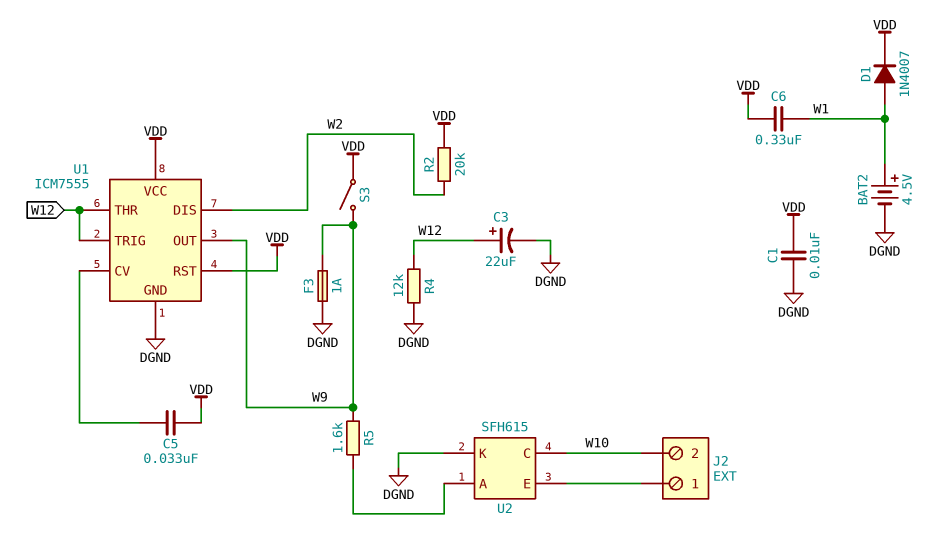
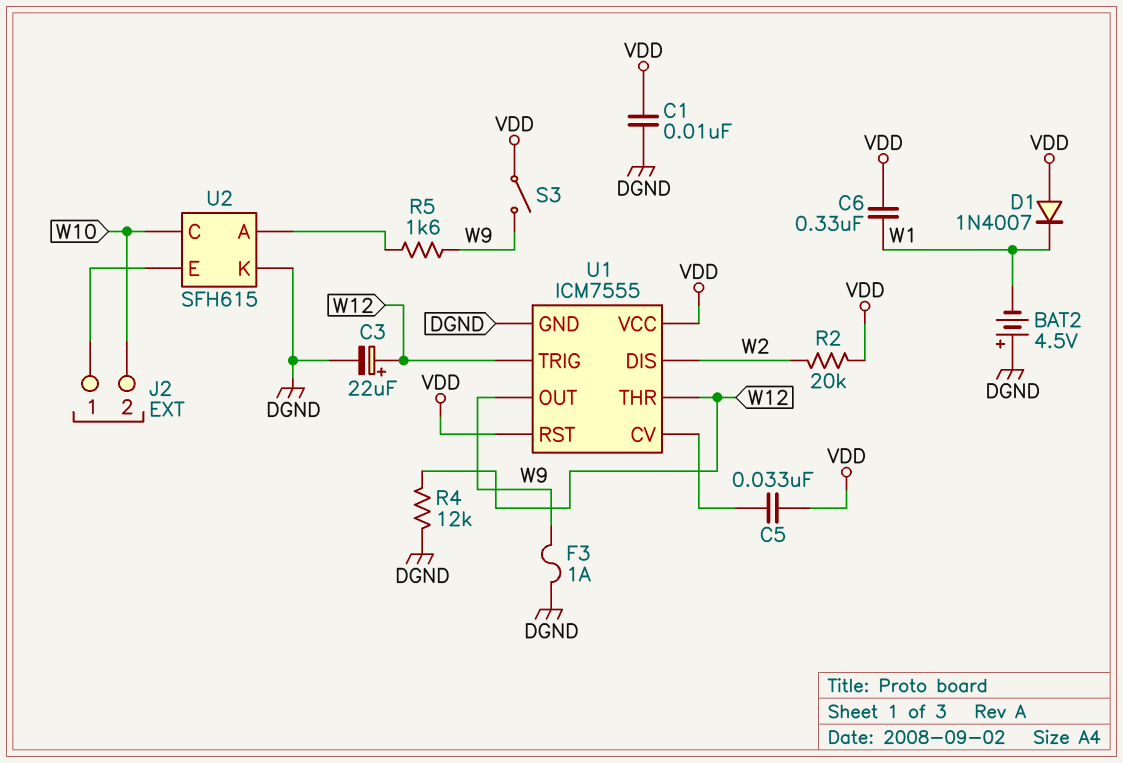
BAT2: 4.5V (plus W1, minus DGND) -> 4.5V (plus DGND, minus W1)
D1: diode 1N4007 (A W1, K VDD) -> diode 1N4007 (A VDD, K W1)

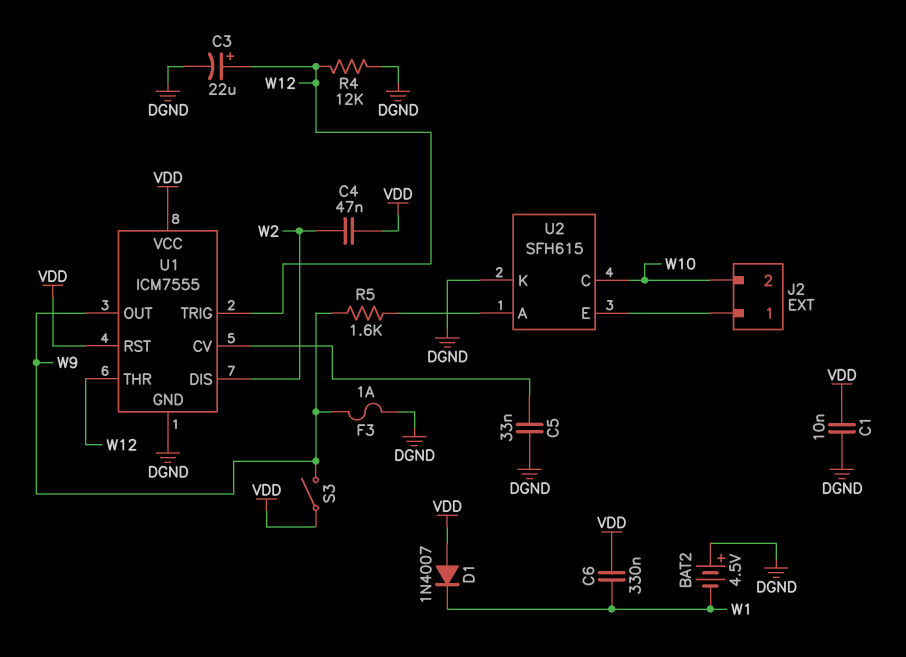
C4: none -> 47nF (VDD, W2)
C5: 33nF (U1/CV, VDD) -> 33nF (DGND, U1/CV)
R2: 20k (VDD, W2) -> none

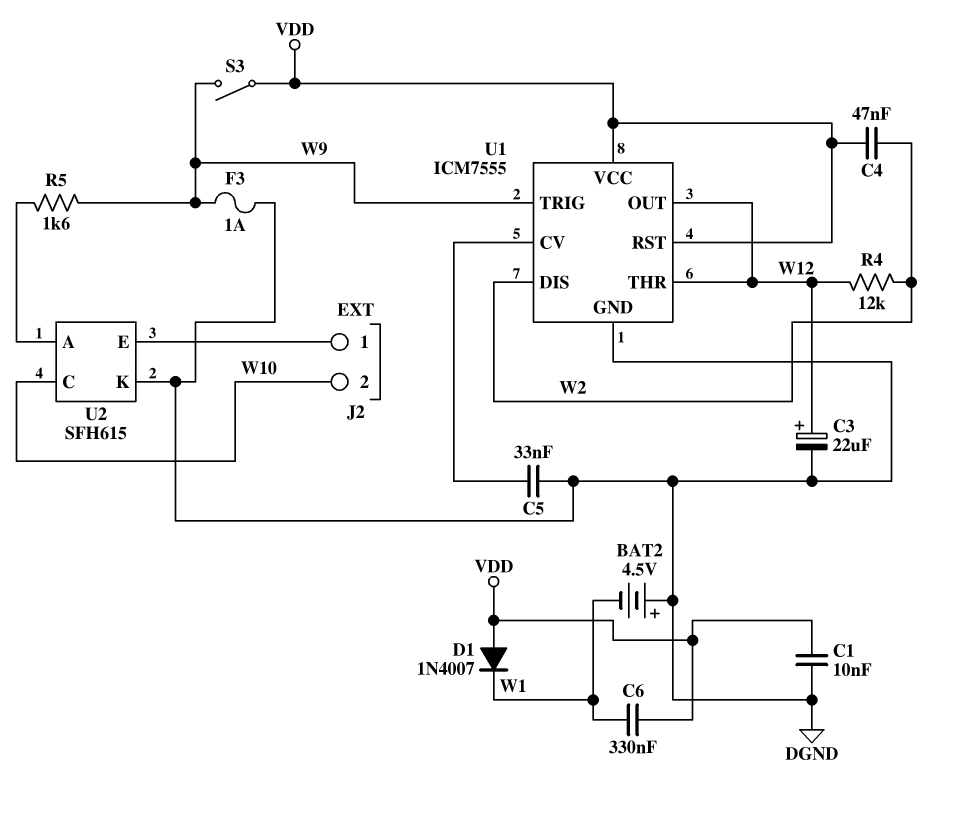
R4: 12k (DGND, W12) -> 12k (W2, W12)
U1 pin OUT: W9 -> W12
U1 pin TRIG: W12 -> W9

